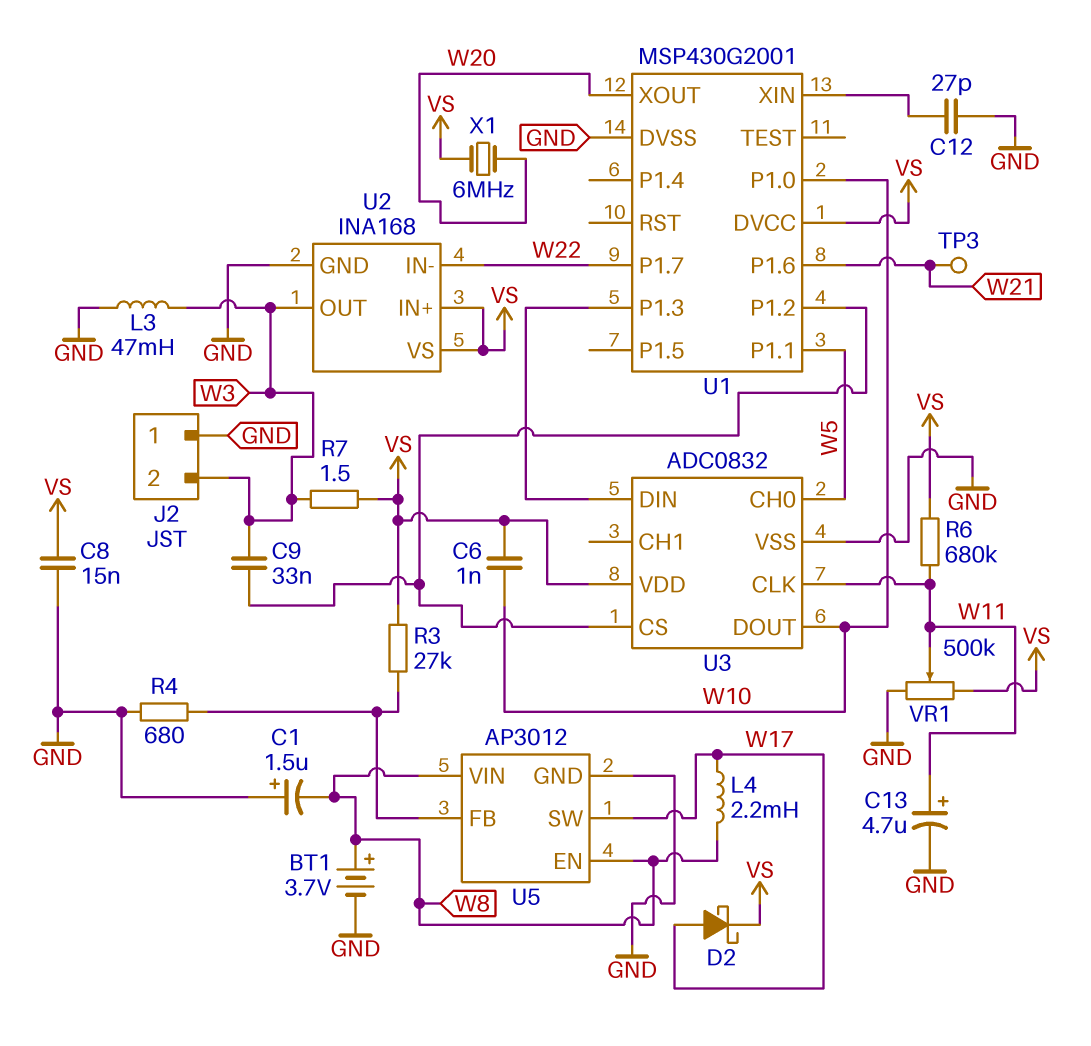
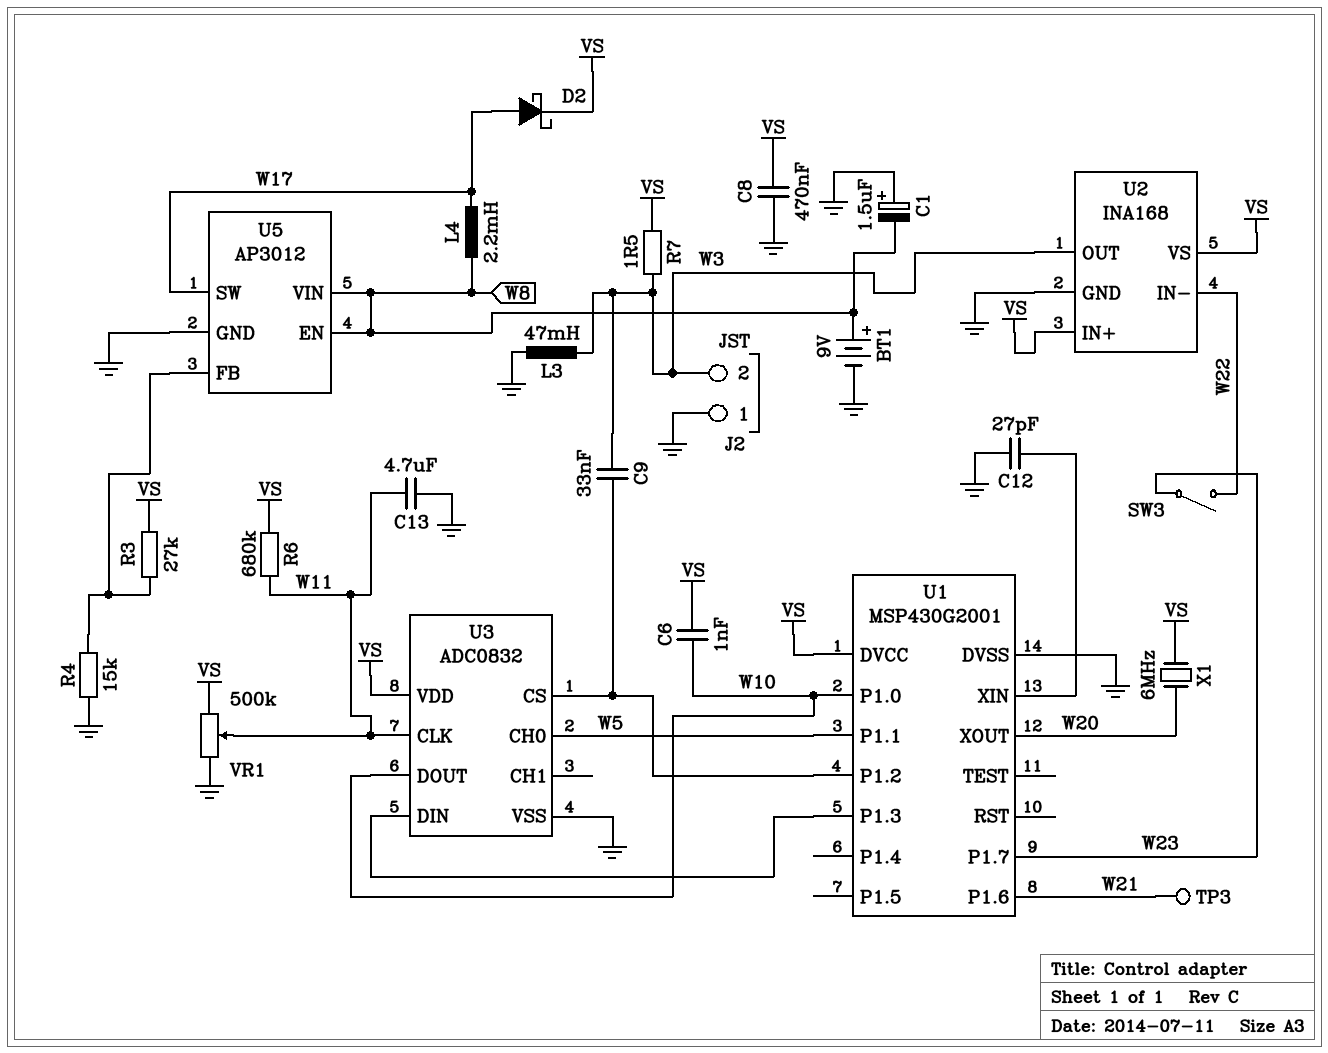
BT1: 3.7V (plus W8, minus GND) -> 9V (plus W8, minus GND)
C8: 15nF (GND, VS) -> 470nF (GND, VS)
C13: 4.7uF (plus W11, minus GND) -> 4.7uF (GND, W11)
R4: 680 (GND, U5/FB) -> 15k (GND, U5/FB)
SW3: none -> switch (W22, W23)
U1 pin P1.7: W22 -> W23

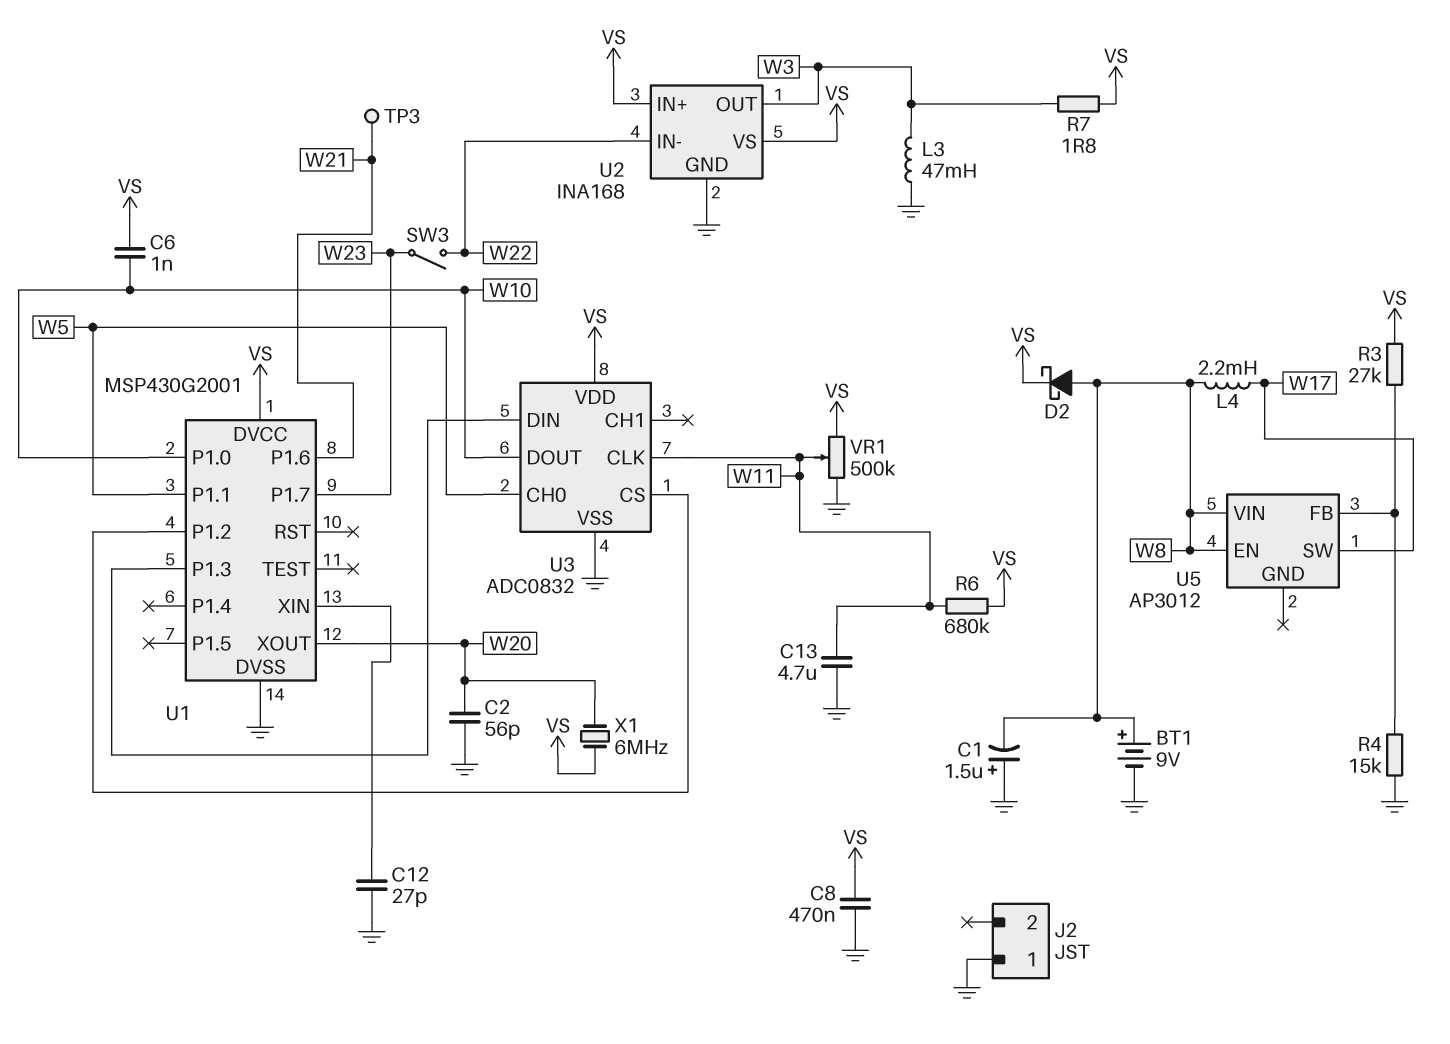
C2: none -> 56pF (GND, W20)
C9: 33nF (U1/P1.2, W3) -> none
D2: schottky (A W17, K VS) -> schottky (A W8, K VS)
J2 pin 2: W3 -> none
R7: 1.5 (VS, W3) -> 1.8 (VS, W3)
U5 pin GND: GND -> none

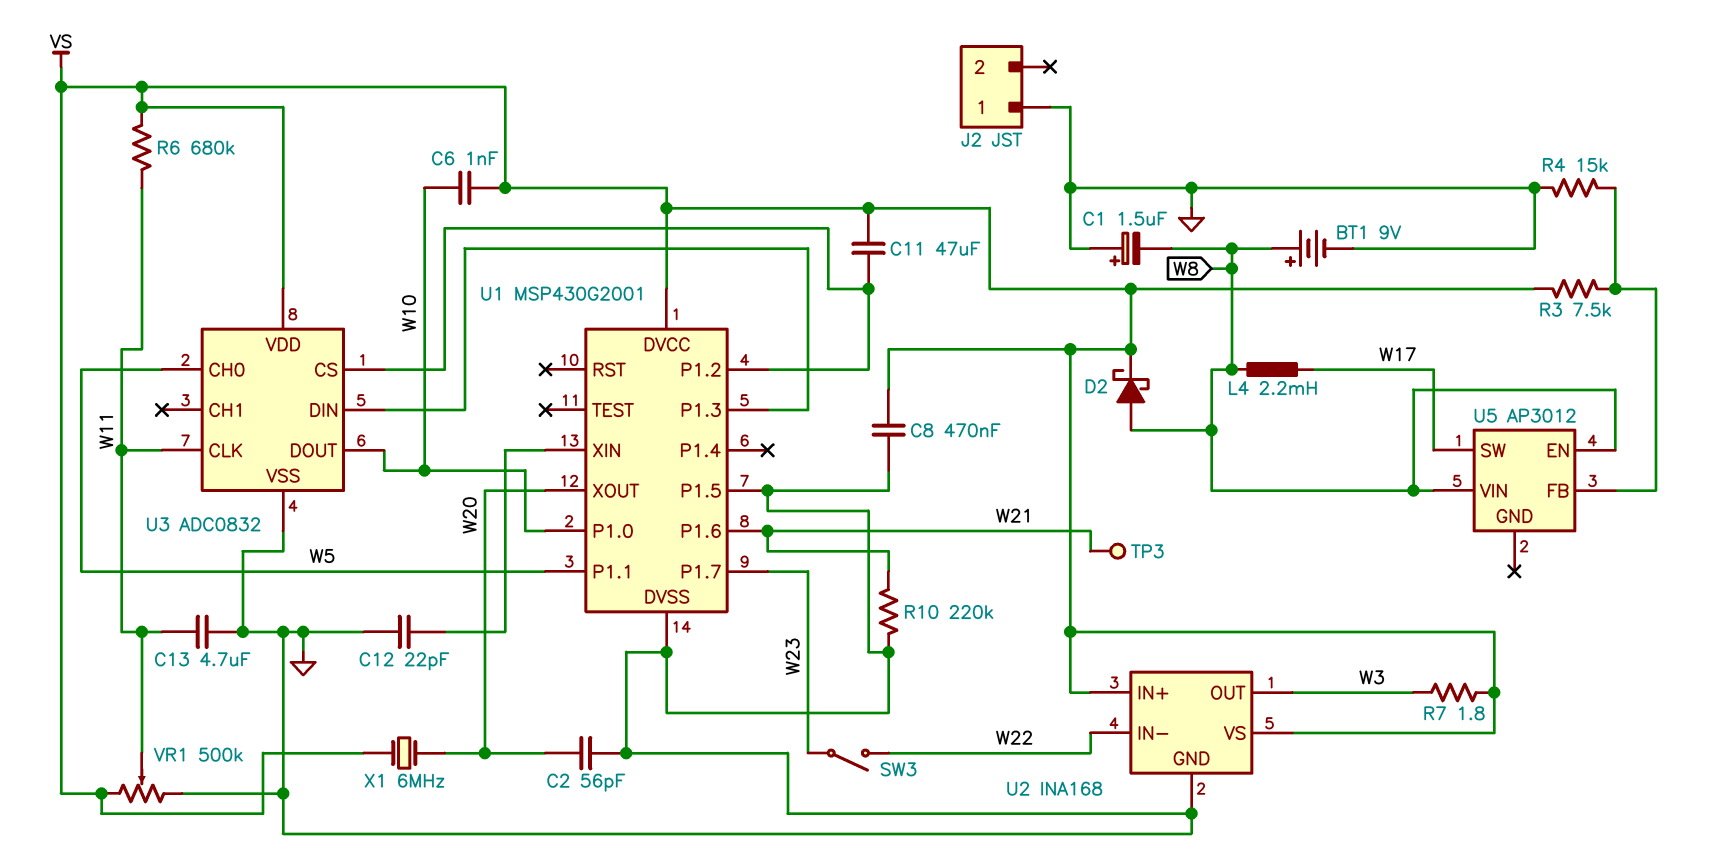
C11: none -> 47uF (U1/P1.2, VS)
C12: 27pF (GND, U1/XIN) -> 22pF (GND, U1/XIN)
L3: 47mH (GND, W3) -> none
R3: 27k (U5/FB, VS) -> 7.5k (U5/FB, VS)
R10: none -> 220k (GND, W21)
U1 pin P1.5: none -> GND

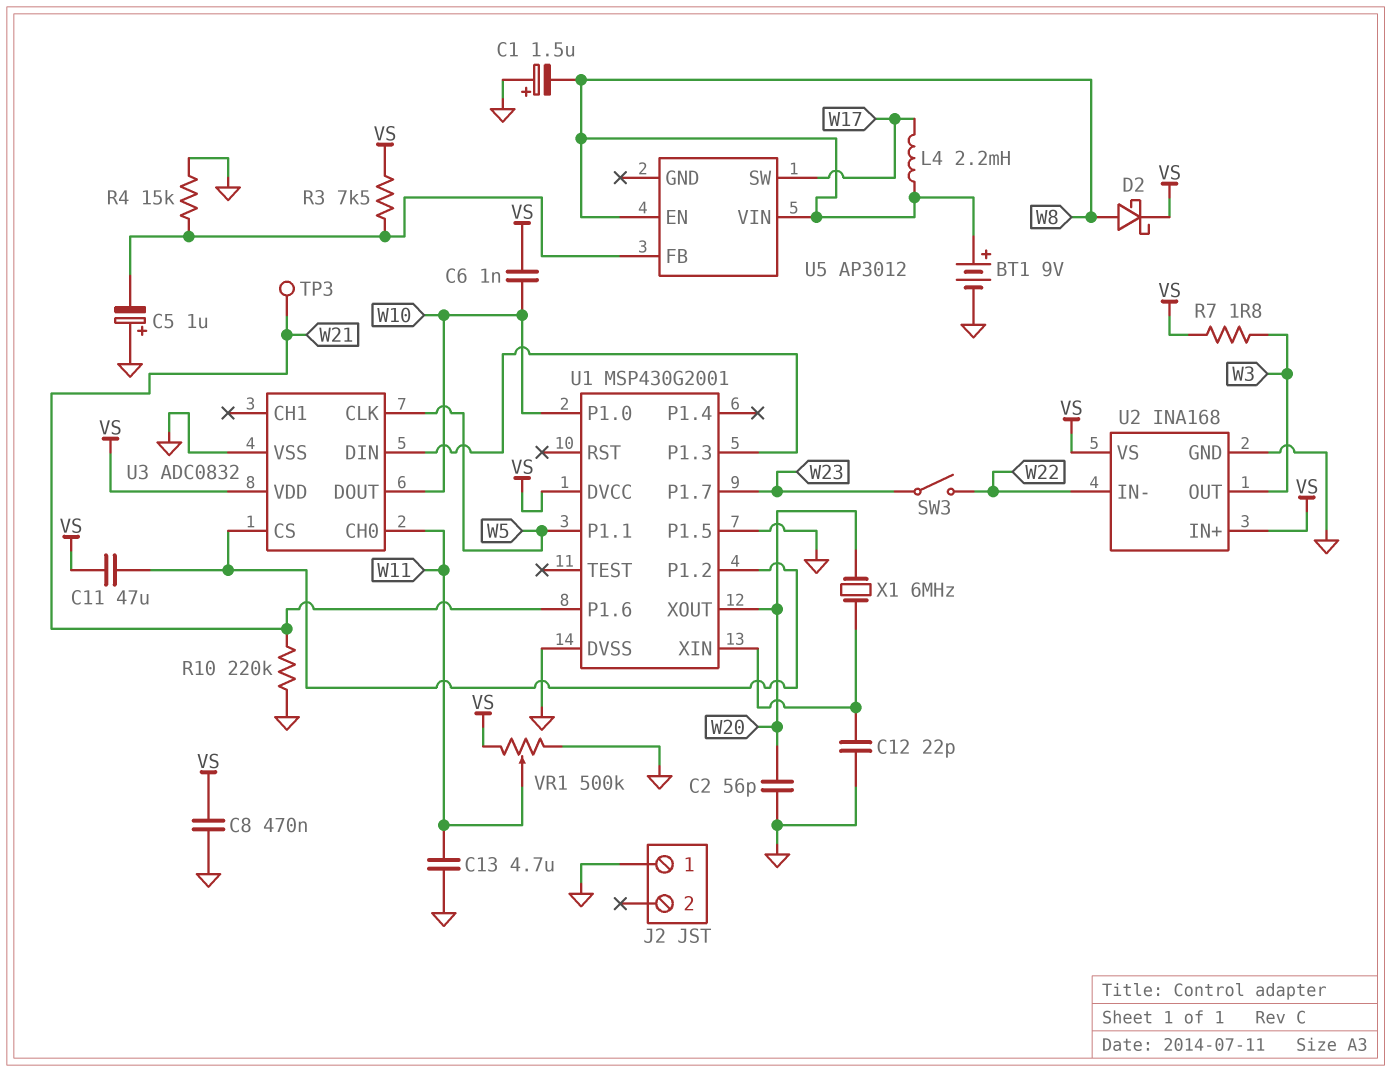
C5: none -> 1uF (plus GND, minus U5/FB)
R6: 680k (VS, W11) -> none
U3 pin CH0: W5 -> W11
U3 pin CLK: W11 -> W5
X1: 6MHz (VS, W20) -> 6MHz (U1/XIN, W20)

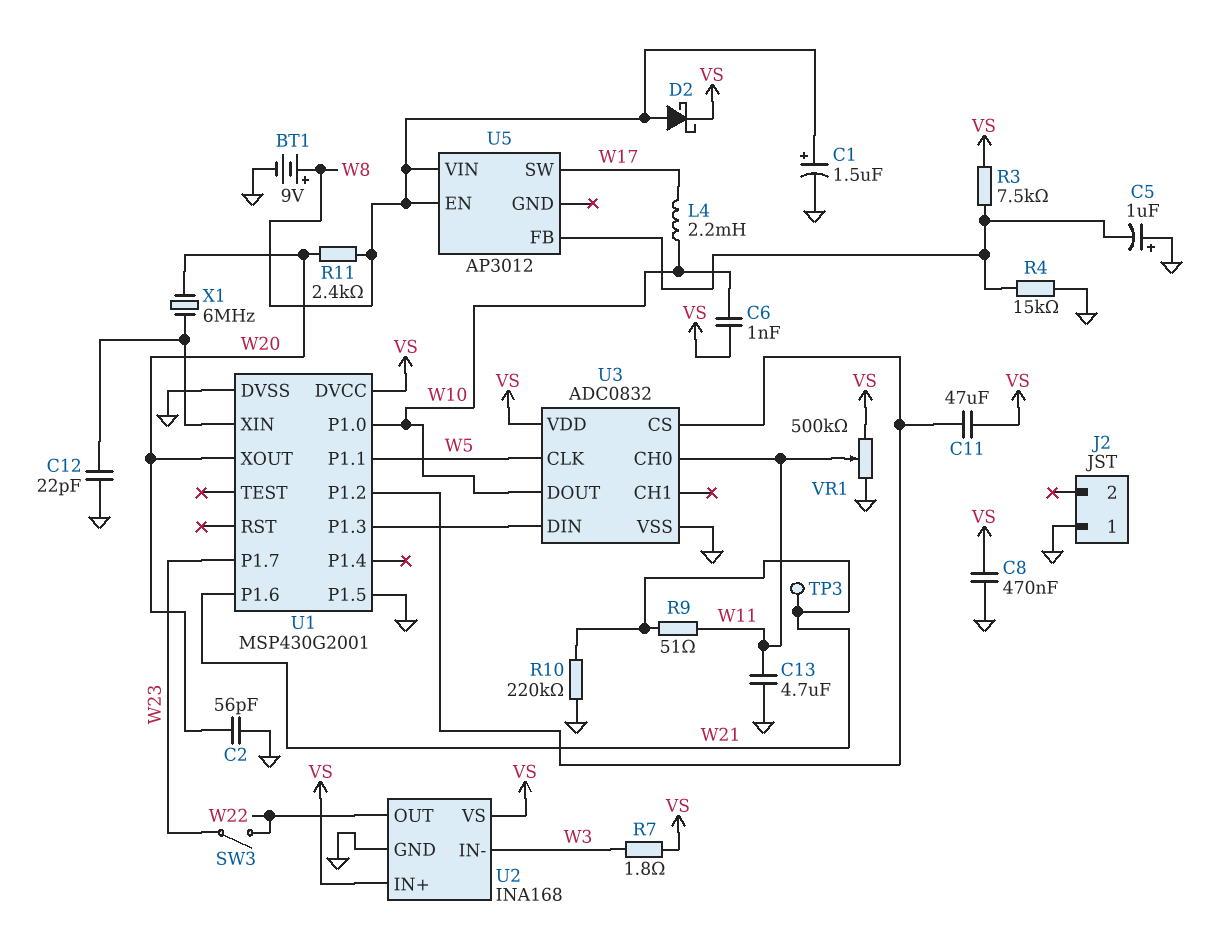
C1: 1.5uF (plus GND, minus W8) -> 1.5uF (plus W8, minus GND)
L4: 2.2mH (W8, W17) -> 2.2mH (W10, W17)
R9: none -> 51 (W11, W21)
R11: none -> 2.4k (W8, W20)
U2 pin IN-: W22 -> W3
U2 pin OUT: W3 -> W22

